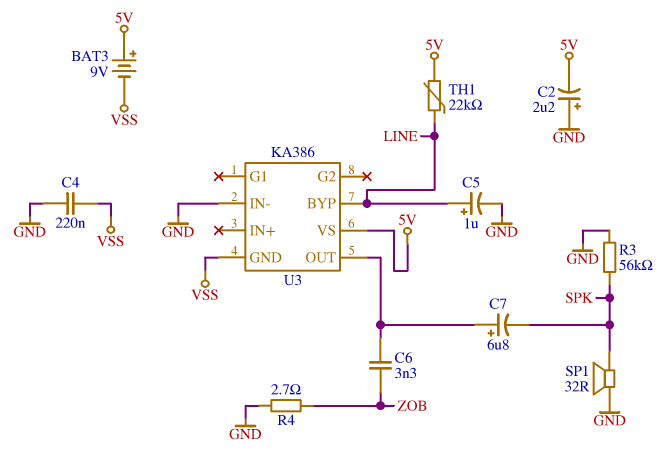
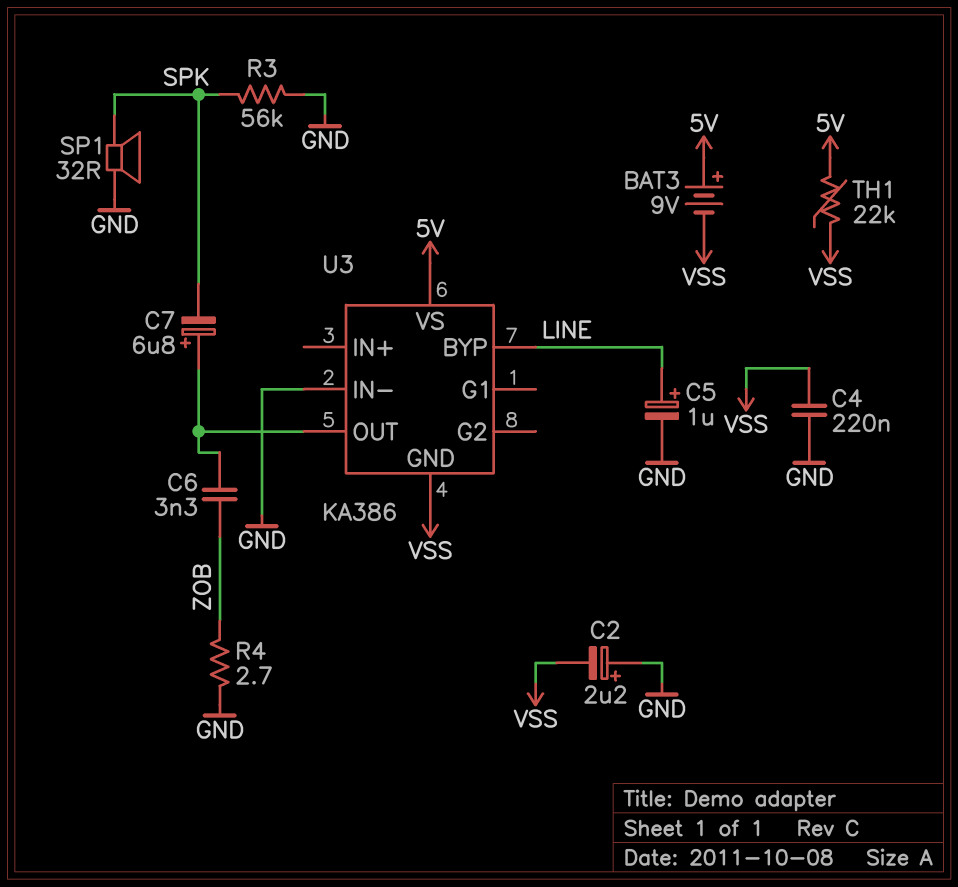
C2: 2.2uF (plus GND, minus 5V) -> 2.2uF (plus GND, minus VSS)
TH1: 22k (5V, LINE) -> 22k (5V, VSS)

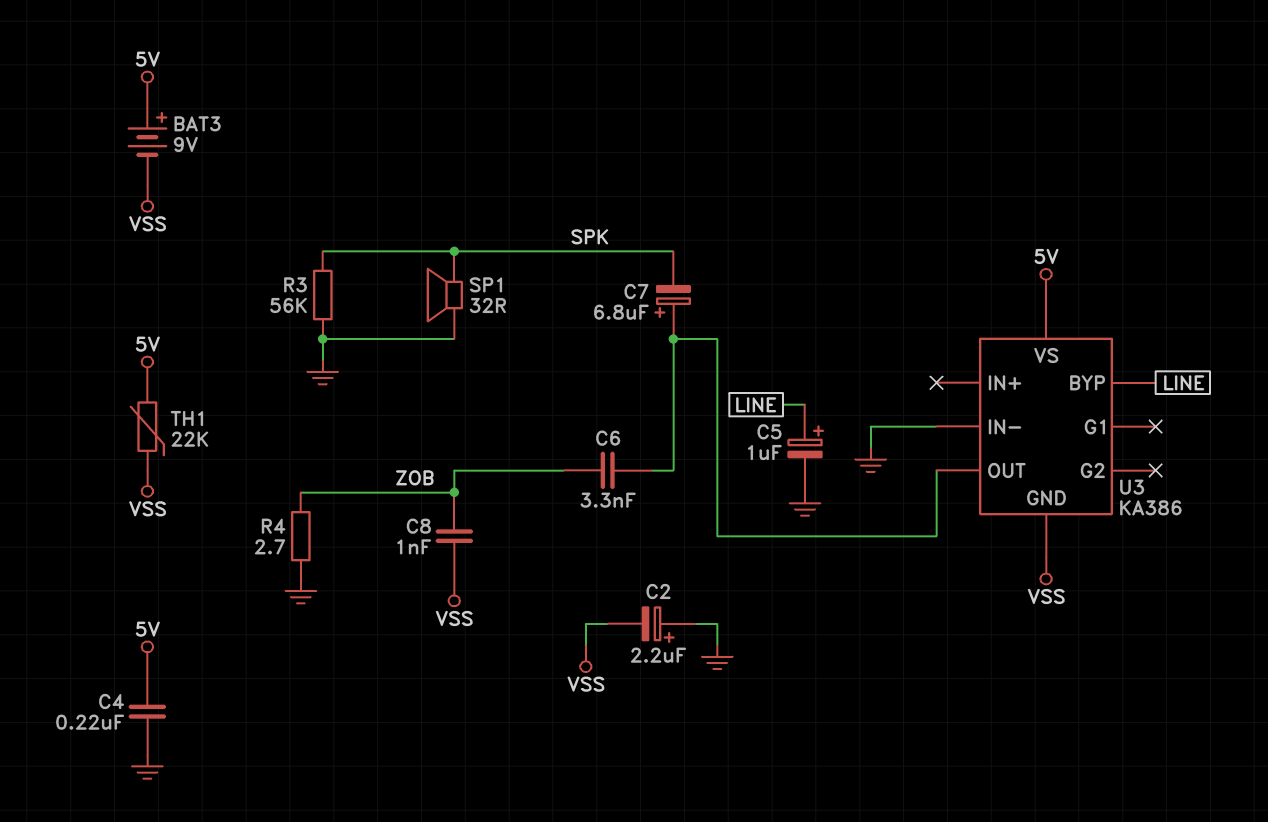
C4: 220nF (GND, VSS) -> 220nF (5V, GND)
C8: none -> 1nF (VSS, ZOB)

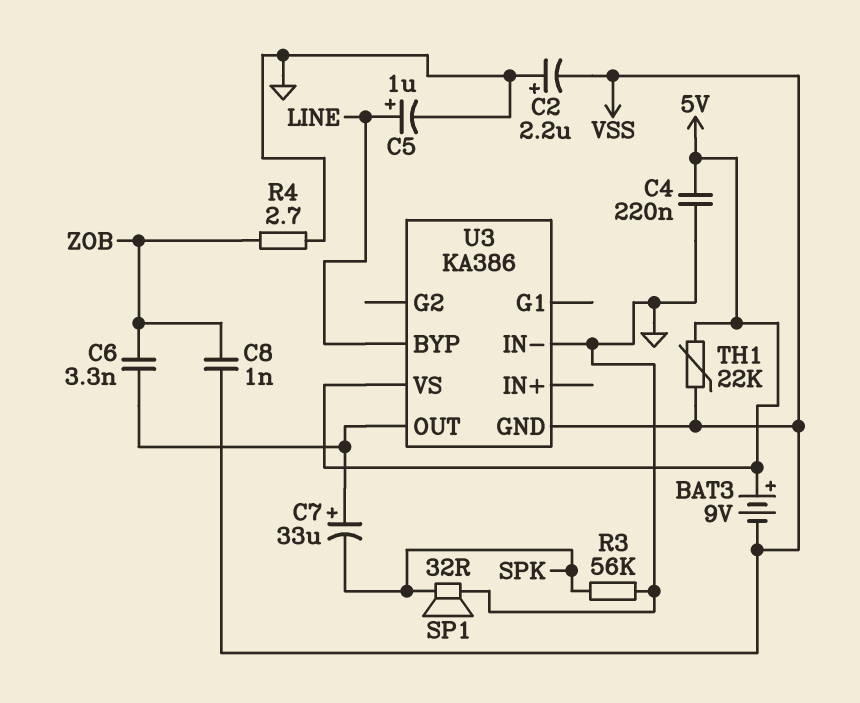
C7: 6.8uF (plus U3/OUT, minus SPK) -> 33uF (plus U3/OUT, minus SPK)

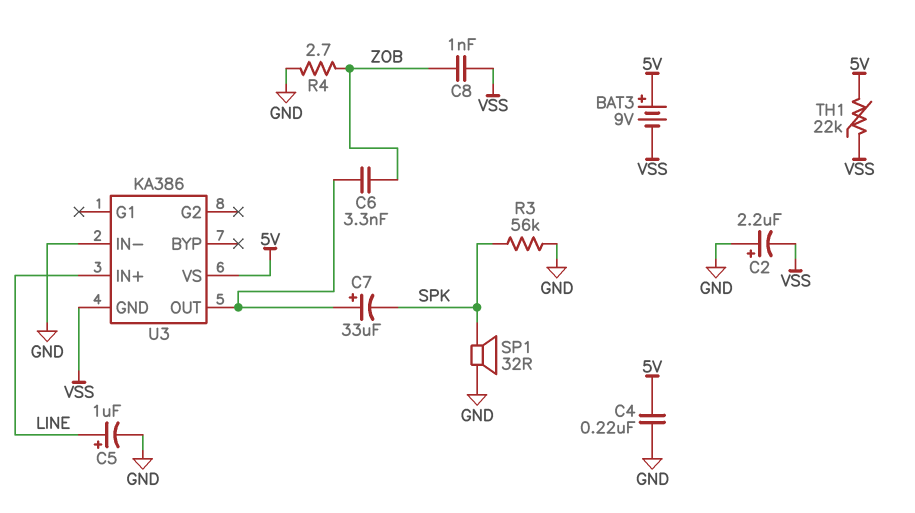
U3 pin BYP: LINE -> none
U3 pin IN+: none -> LINE

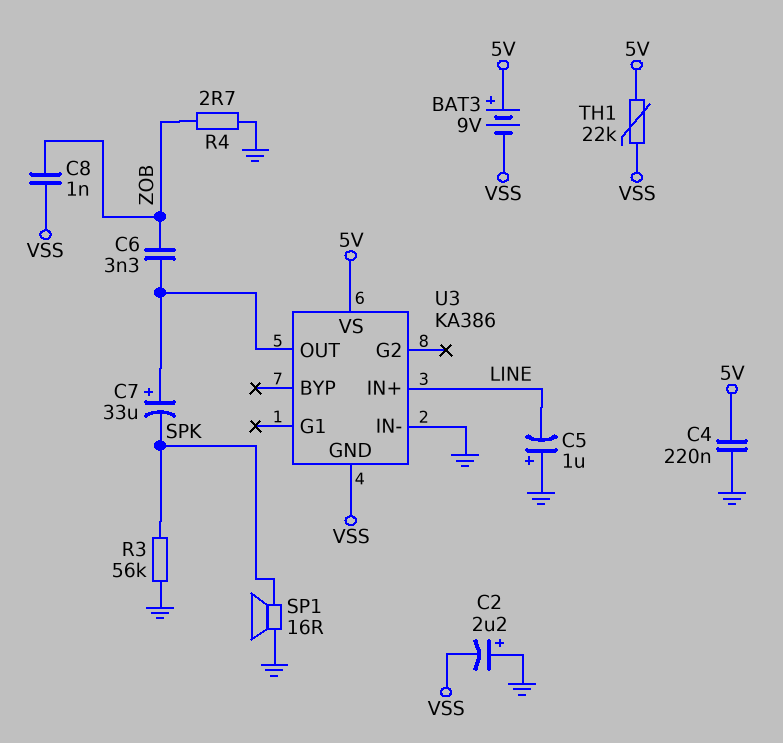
C5: 1uF (plus LINE, minus GND) -> 1uF (plus GND, minus LINE)
SP1: speaker 32R (GND, SPK) -> speaker 16R (GND, SPK)

